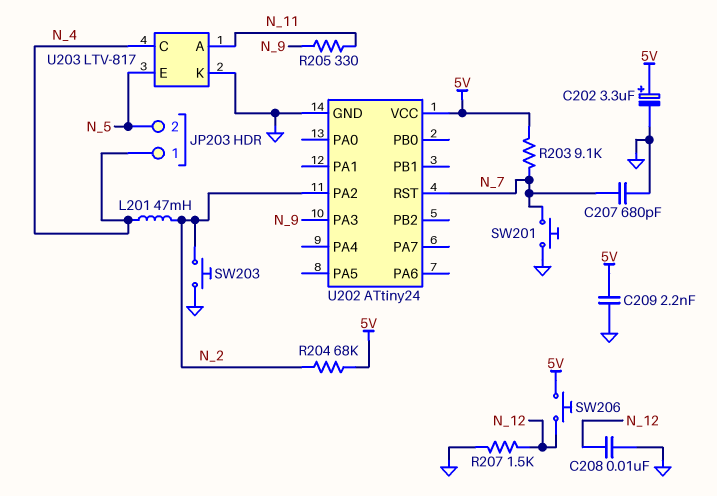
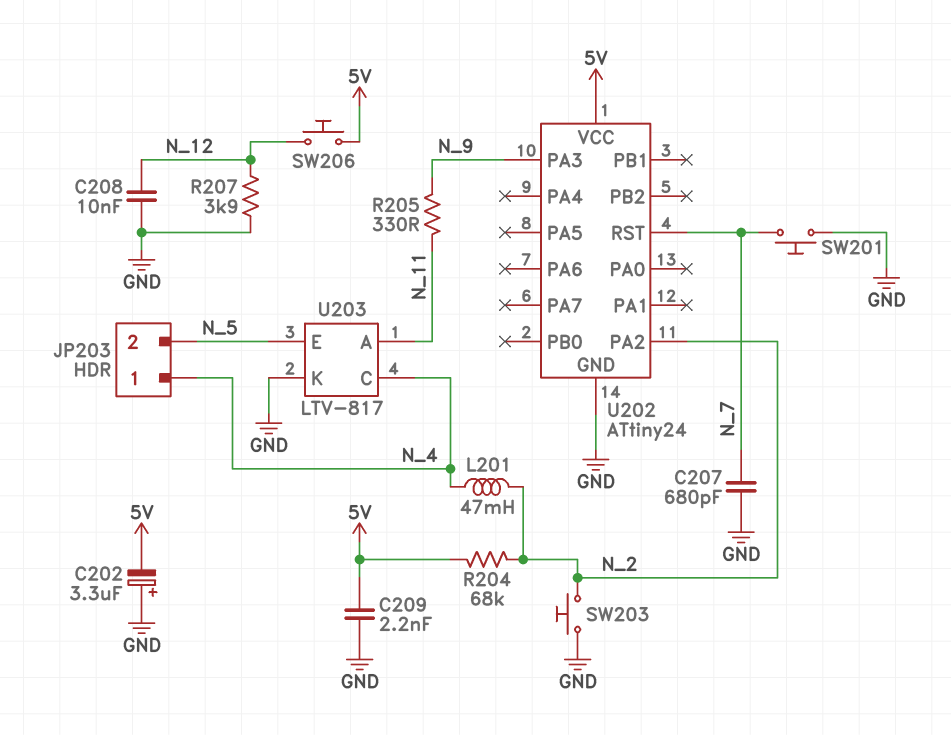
C202: 3.3uF (plus 5V, minus GND) -> 3.3uF (plus GND, minus 5V)
R203: 9.1k (5V, N_7) -> none
R207: 1.5k (GND, N_12) -> 3.9k (GND, N_12)

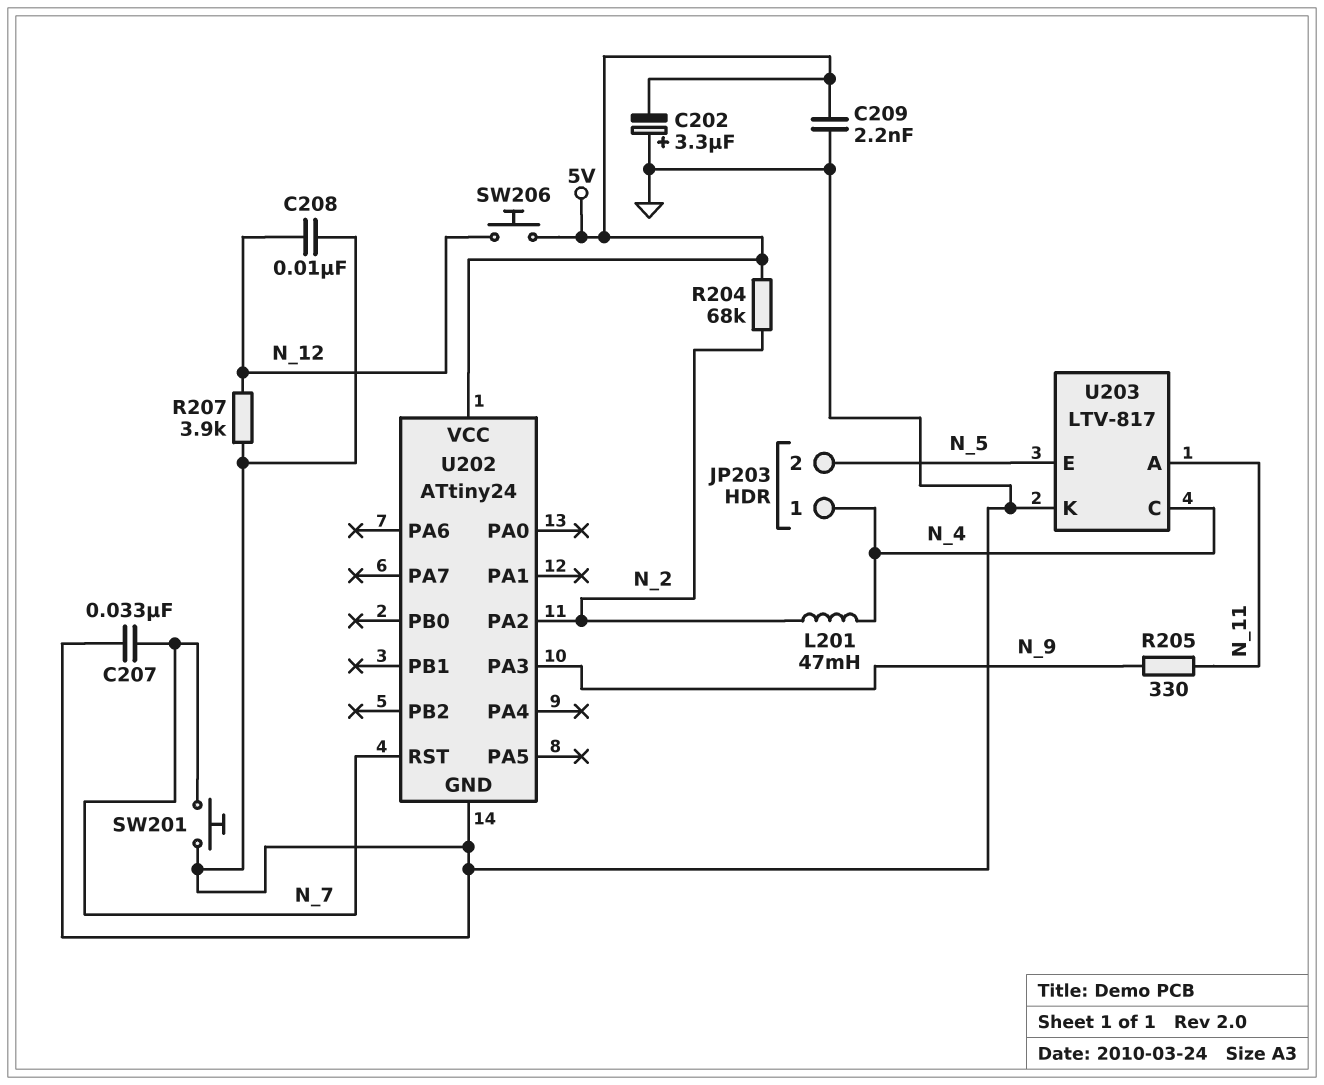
C207: 680pF (GND, N_7) -> 33nF (GND, N_7)
SW203: button (GND, N_2) -> none

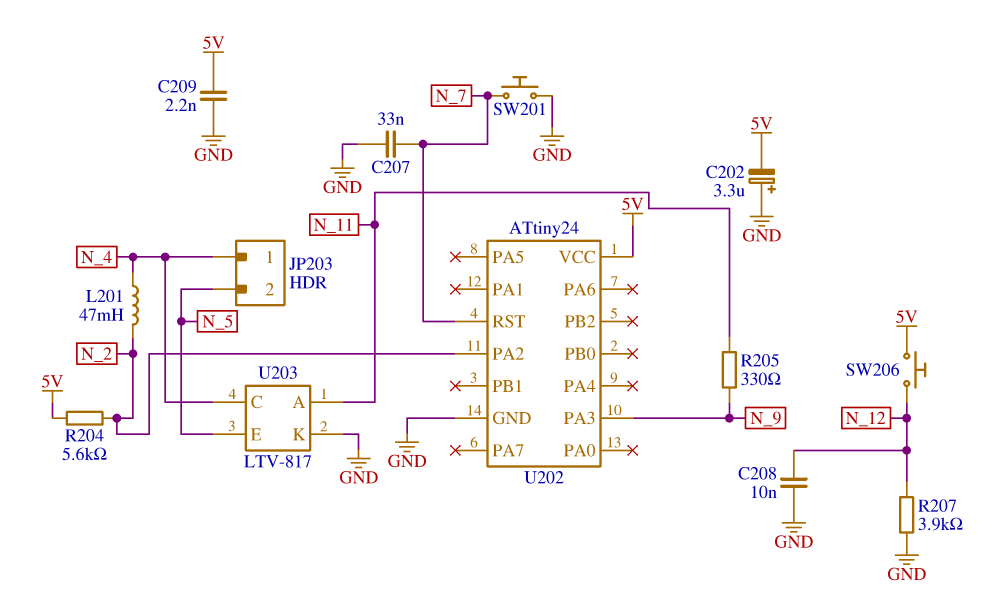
R204: 68k (5V, N_2) -> 5.6k (5V, N_2)

